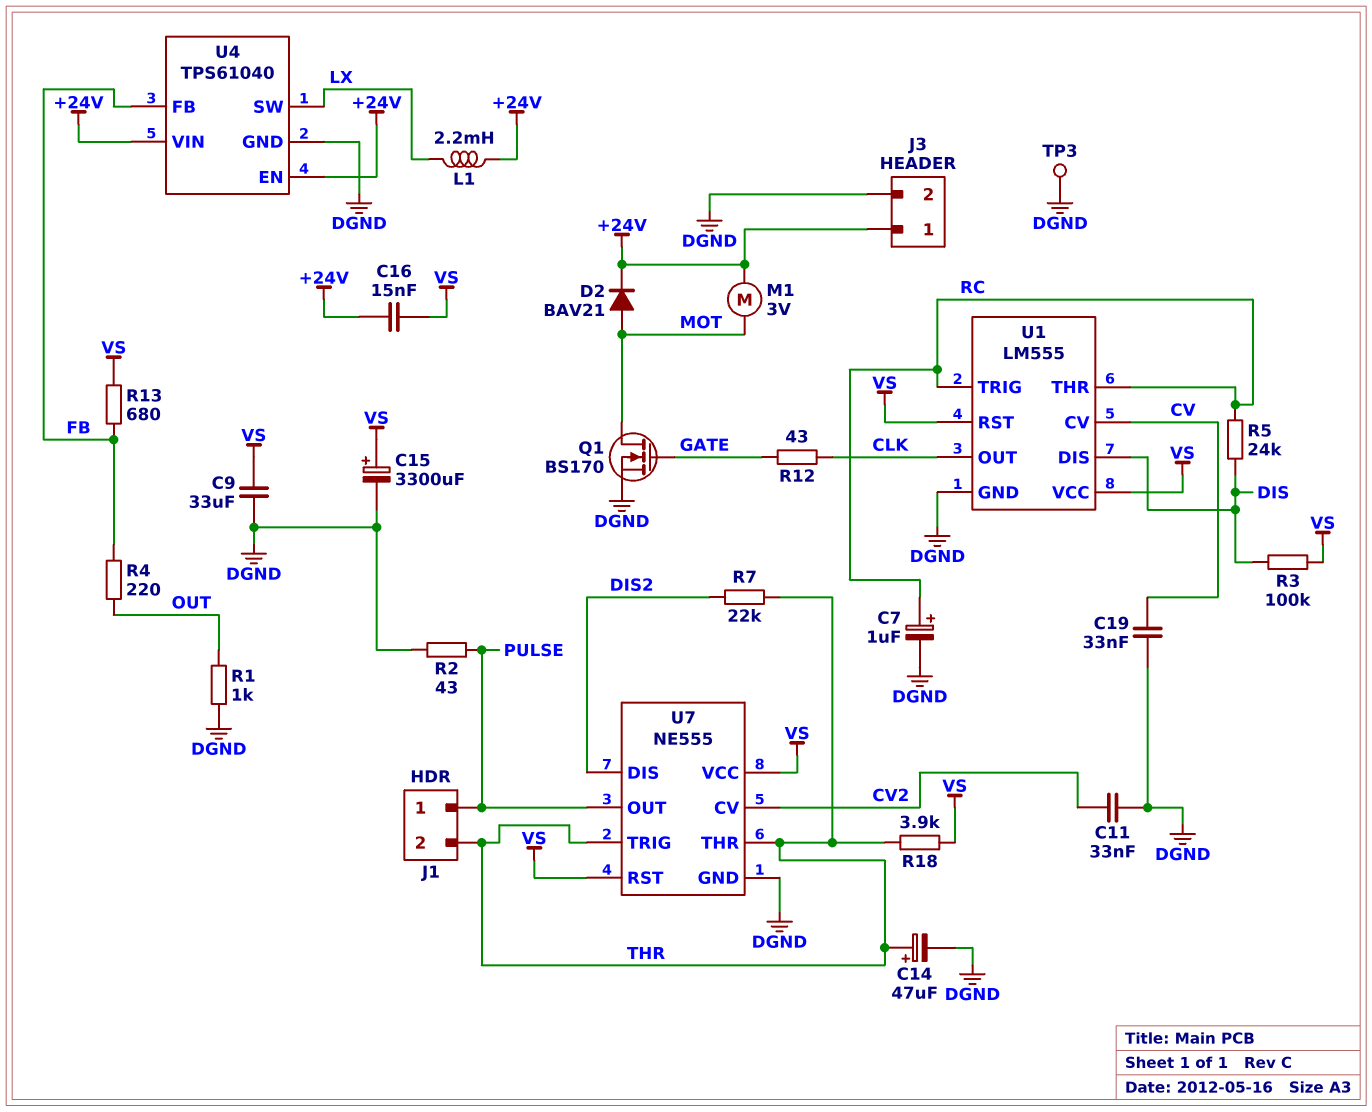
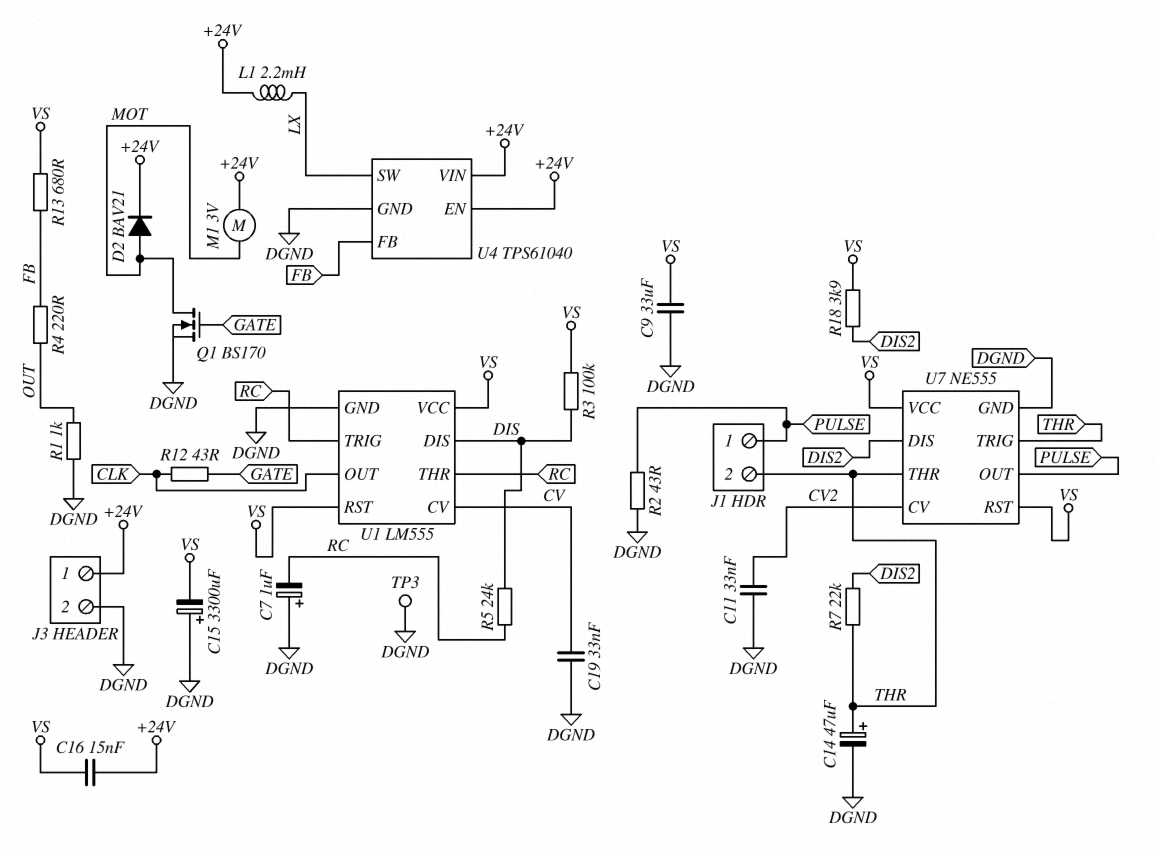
C7: 1uF (plus RC, minus DGND) -> 1uF (plus DGND, minus RC)
C15: 3300uF (plus VS, minus DGND) -> 3300uF (plus DGND, minus VS)
R18: 3.9k (THR, VS) -> 3.9k (DIS2, VS)

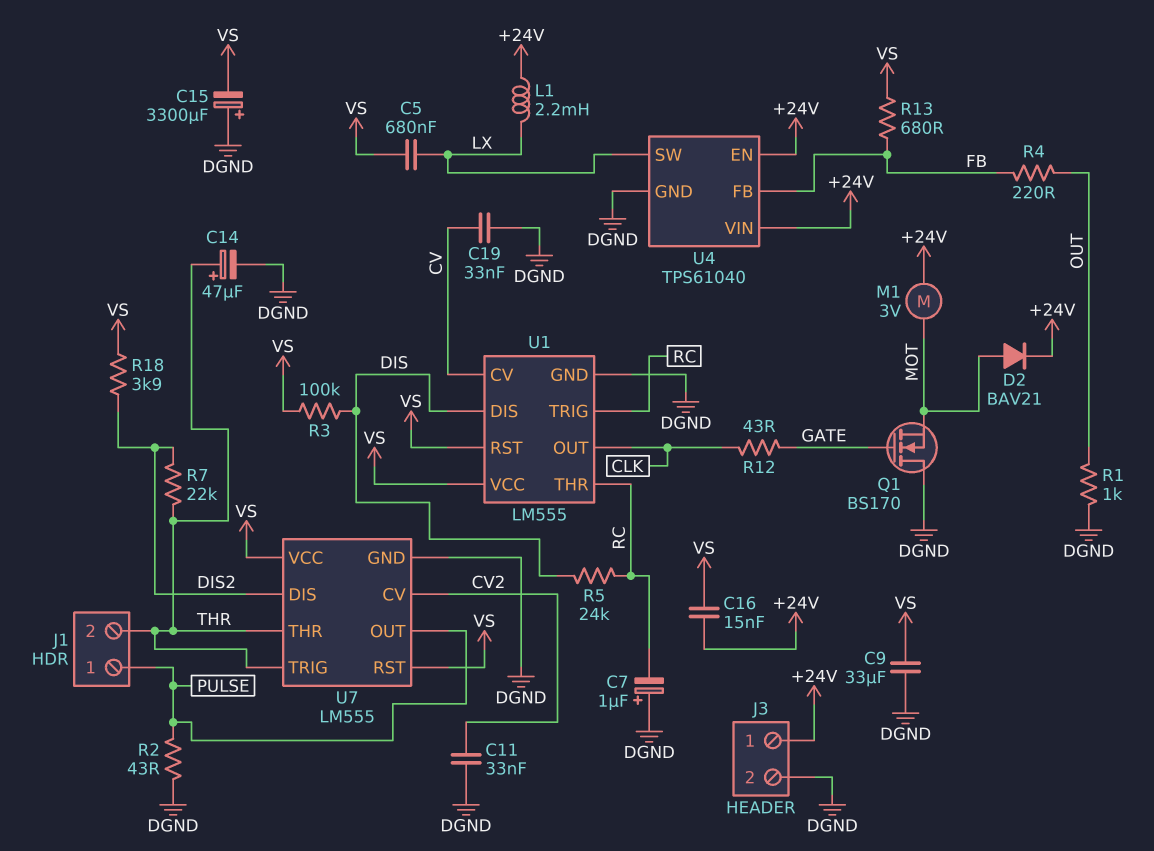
C5: none -> 680nF (LX, VS)
Q1: NMOS BS170 (G GATE, D MOT, S DGND) -> NMOS BS170 (G GATE, D DGND, S MOT)
TP3: test point (DGND) -> none
U7: NE555 -> LM555

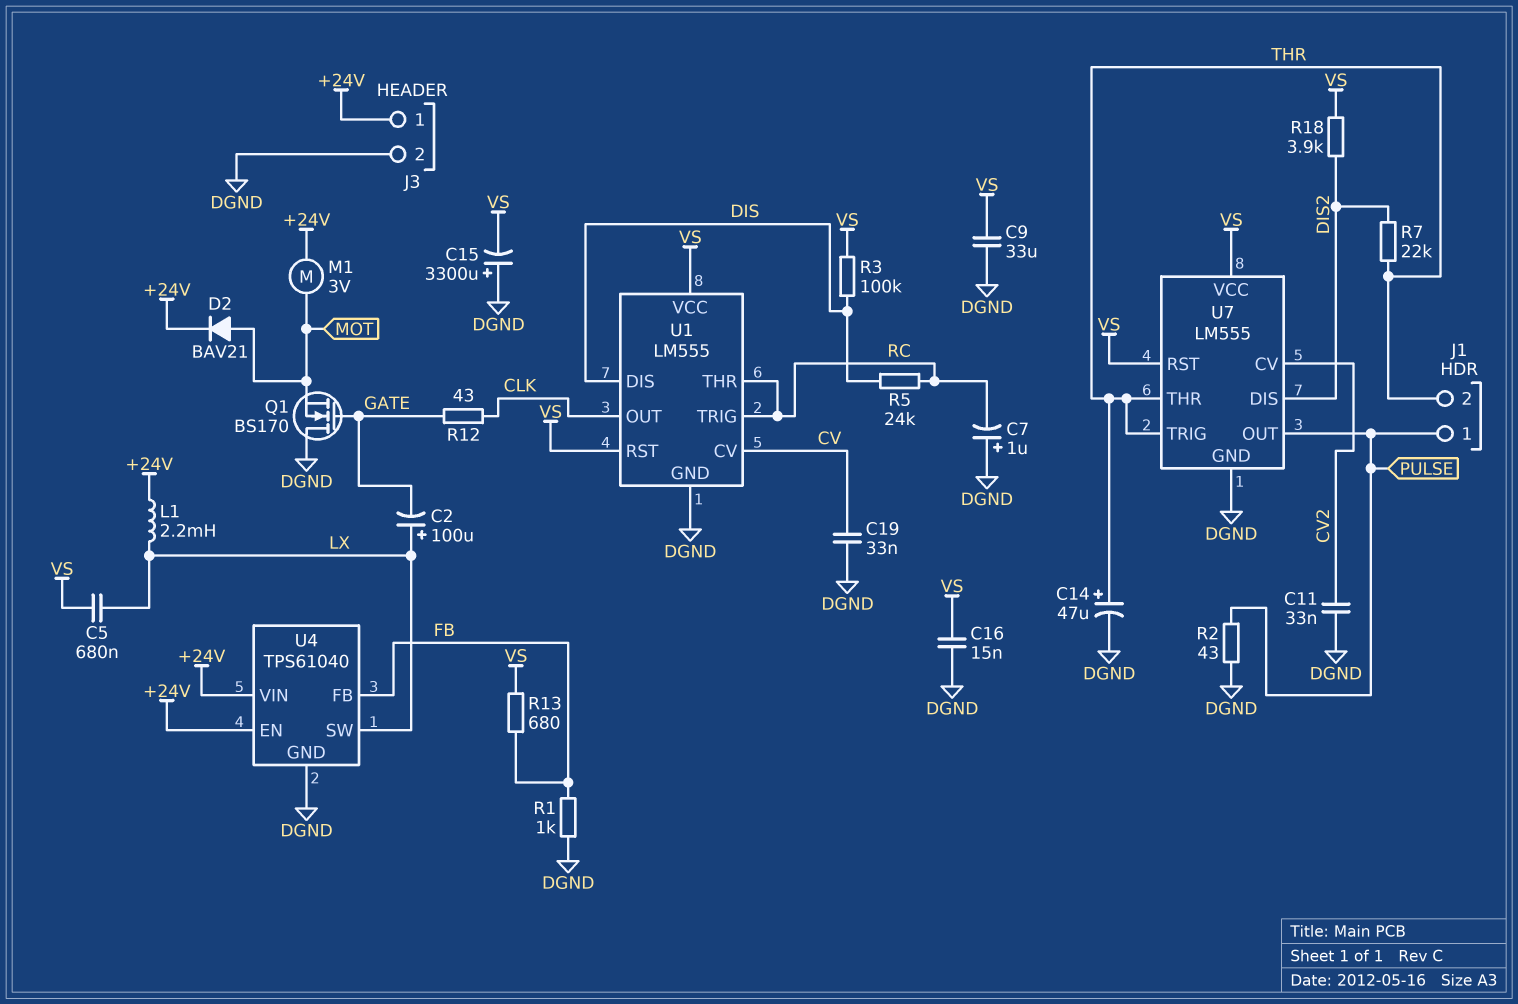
C2: none -> 100uF (plus LX, minus GATE)
C16: 15nF (+24V, VS) -> 15nF (DGND, VS)
R1: 1k (DGND, OUT) -> 1k (DGND, FB)
R4: 220 (FB, OUT) -> none

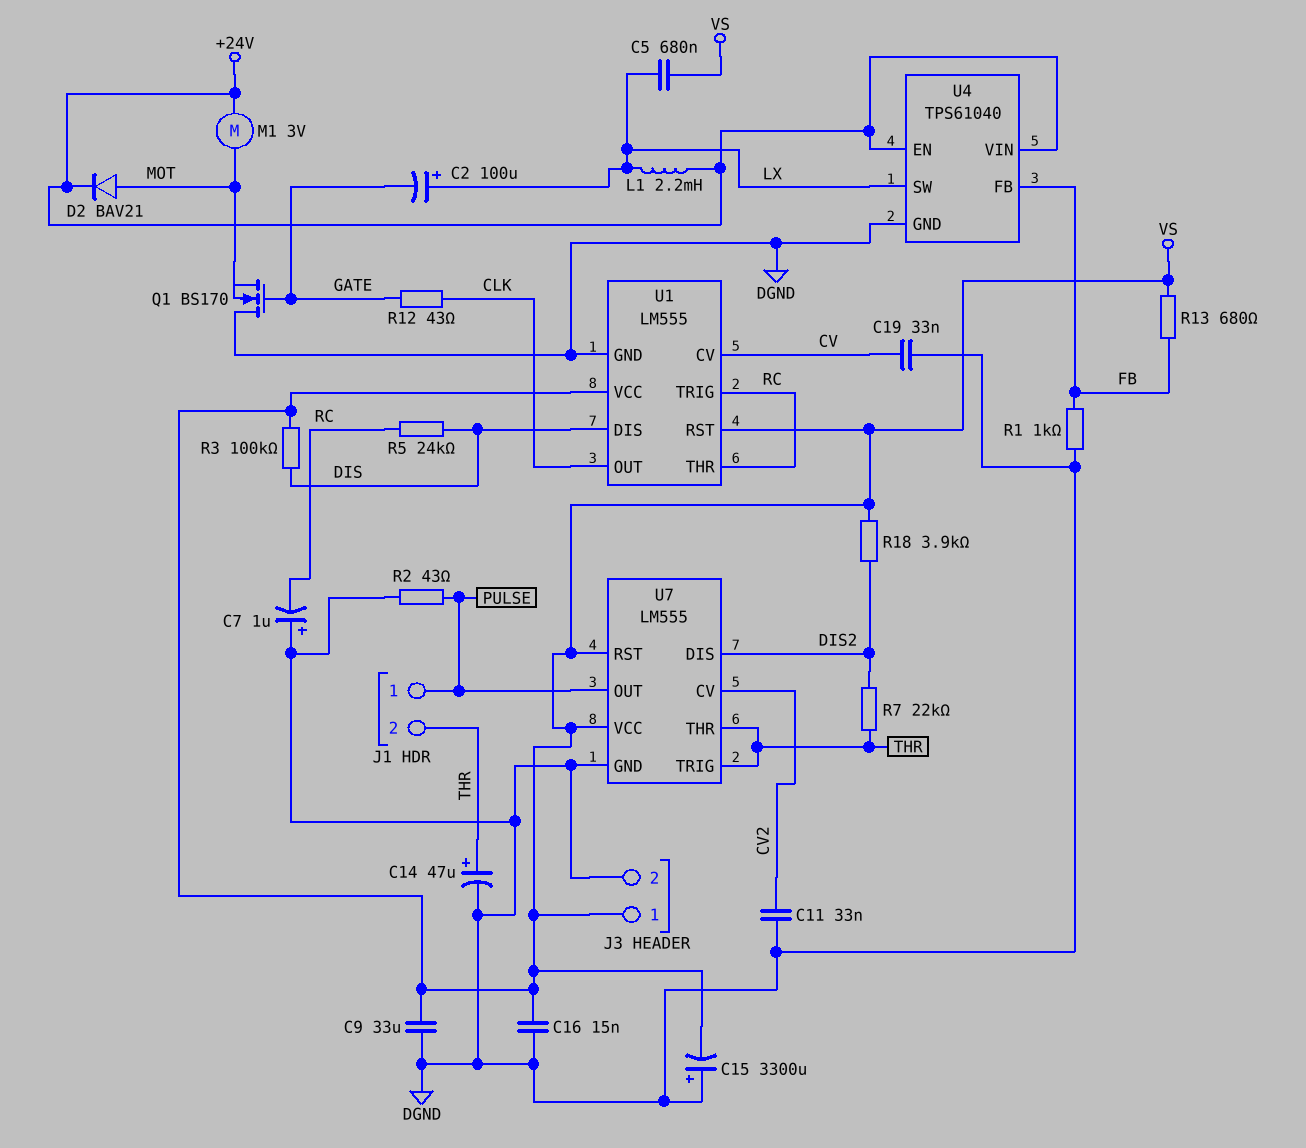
J3 pin 1: +24V -> VS

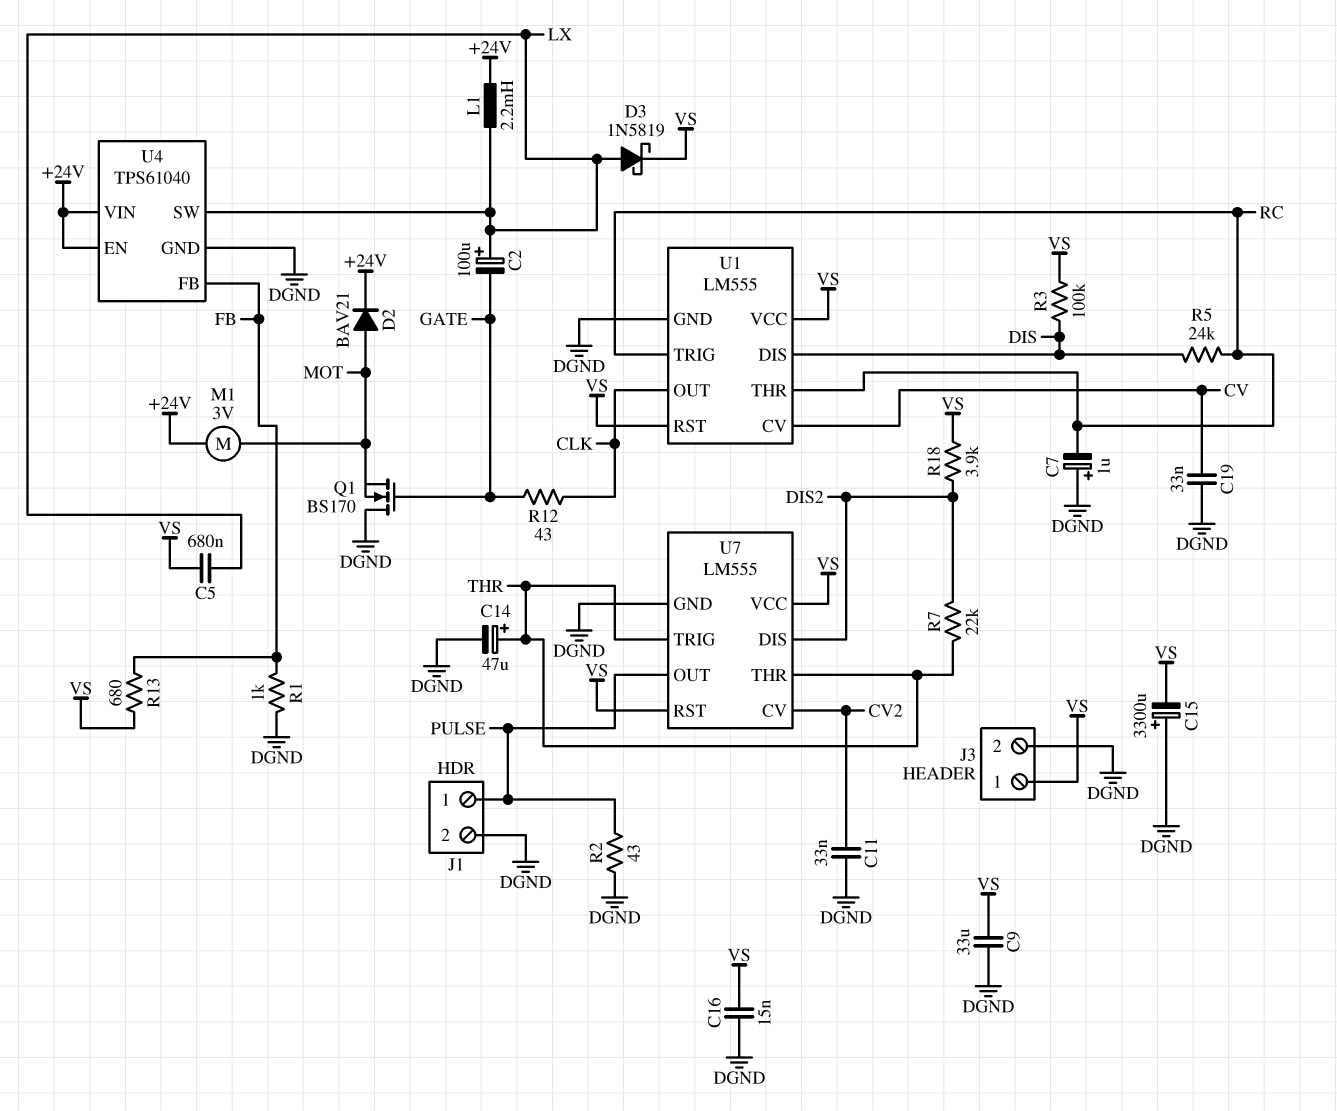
D3: none -> schottky 1N5819 (A LX, K VS)
J1 pin 2: THR -> DGND

